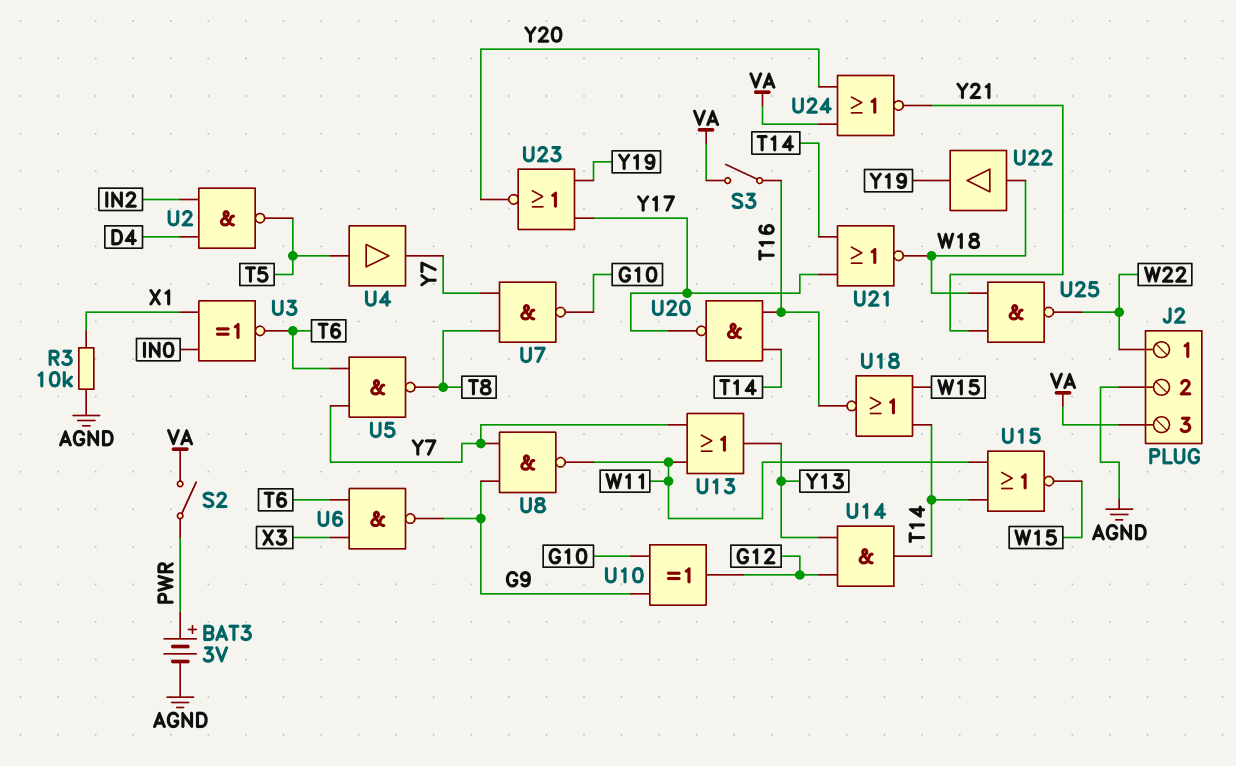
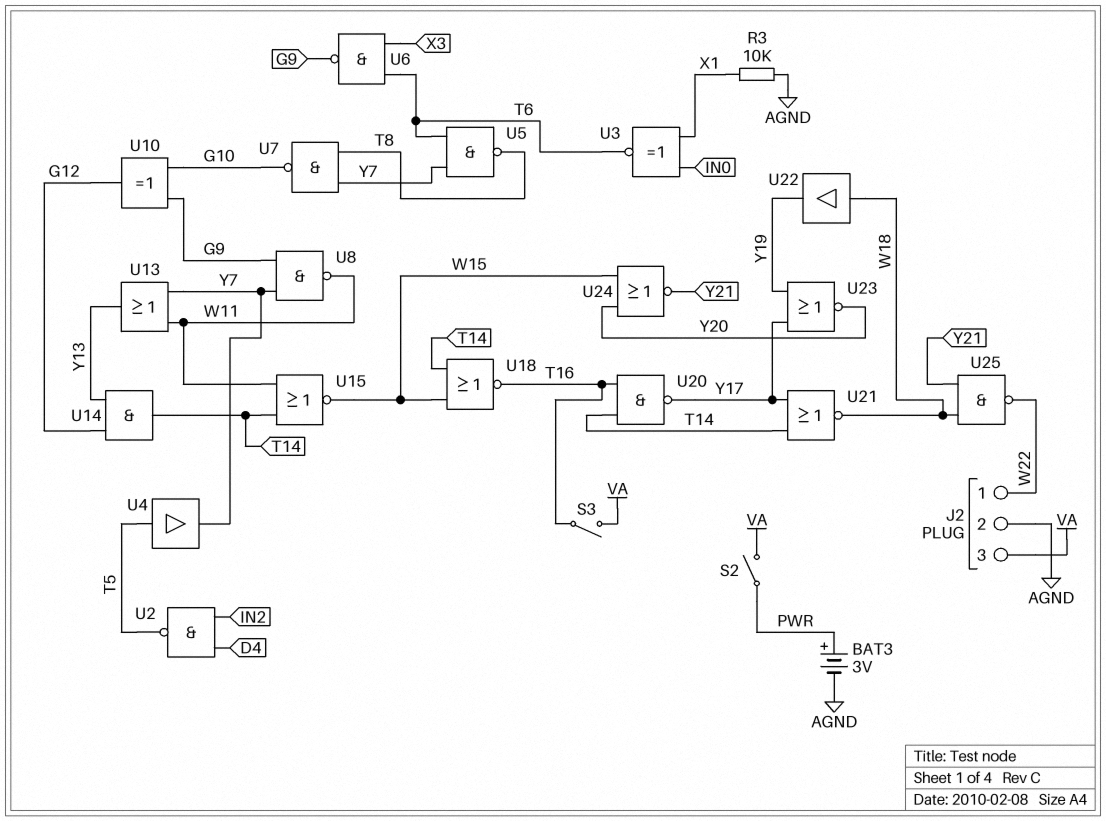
U24: NOR (in VA, in Y20, out Y21) -> NOR (in W15, in Y20, out Y21)

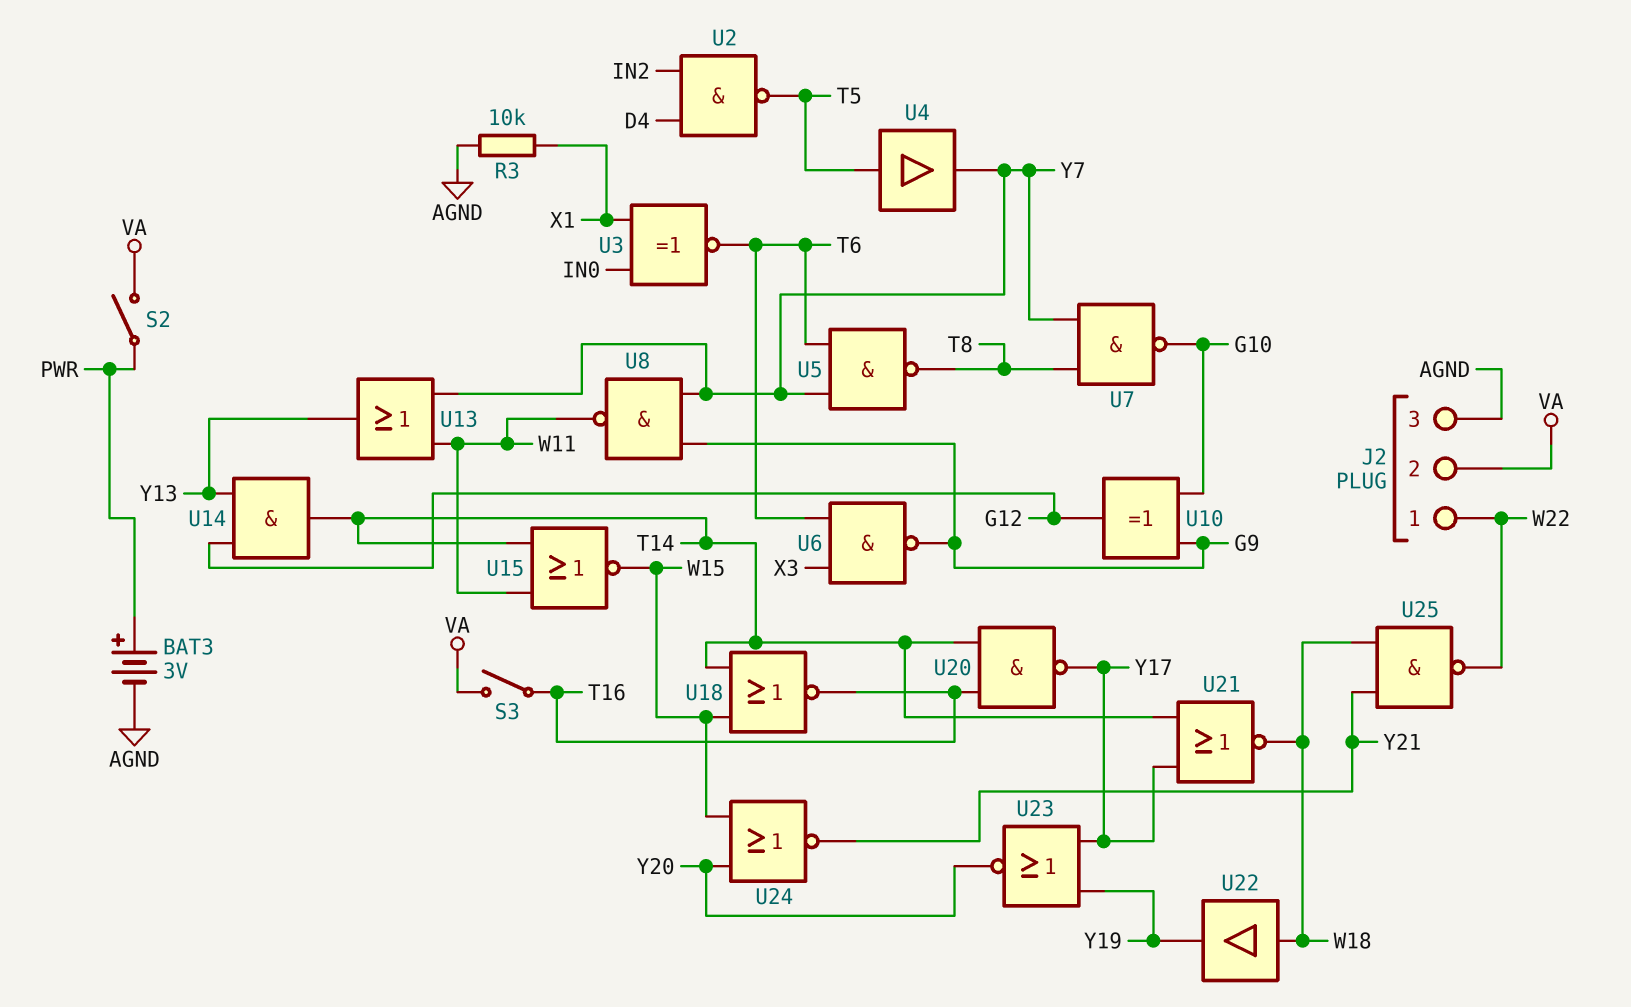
J2 pin 2: AGND -> VA
J2 pin 3: VA -> AGND

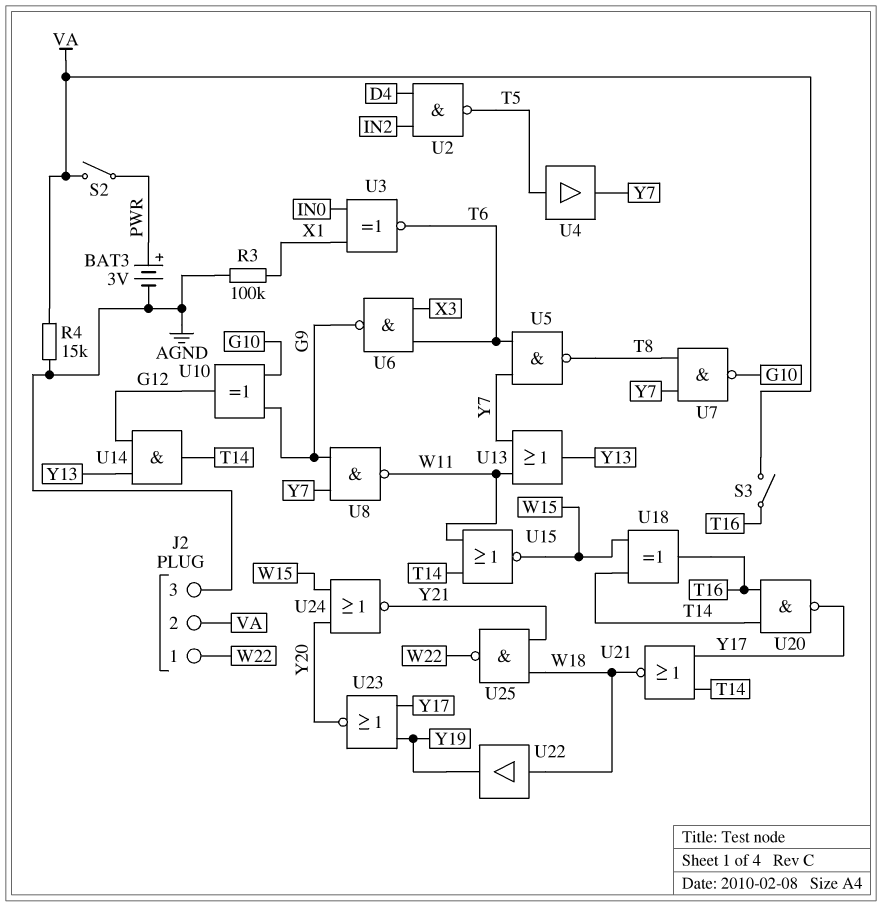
R3: 10k (AGND, X1) -> 100k (AGND, X1)
R4: none -> 15k (AGND, VA)
U18: NOR (in T14, in W15, out T16) -> XOR (in T14, in W15, out T16)

